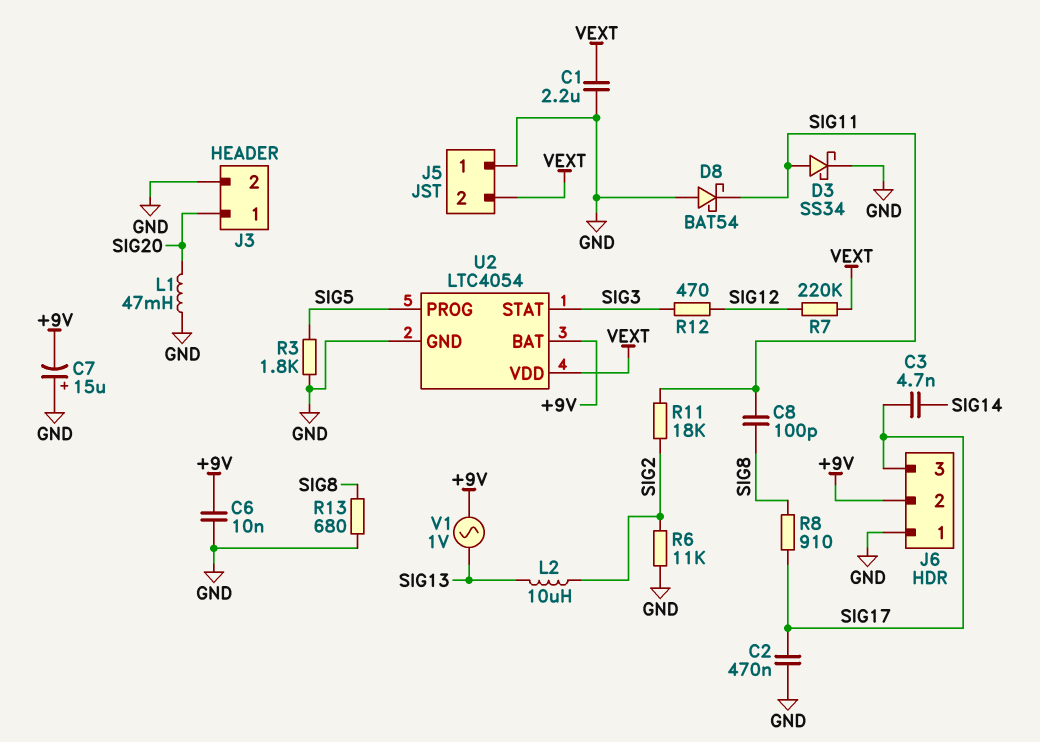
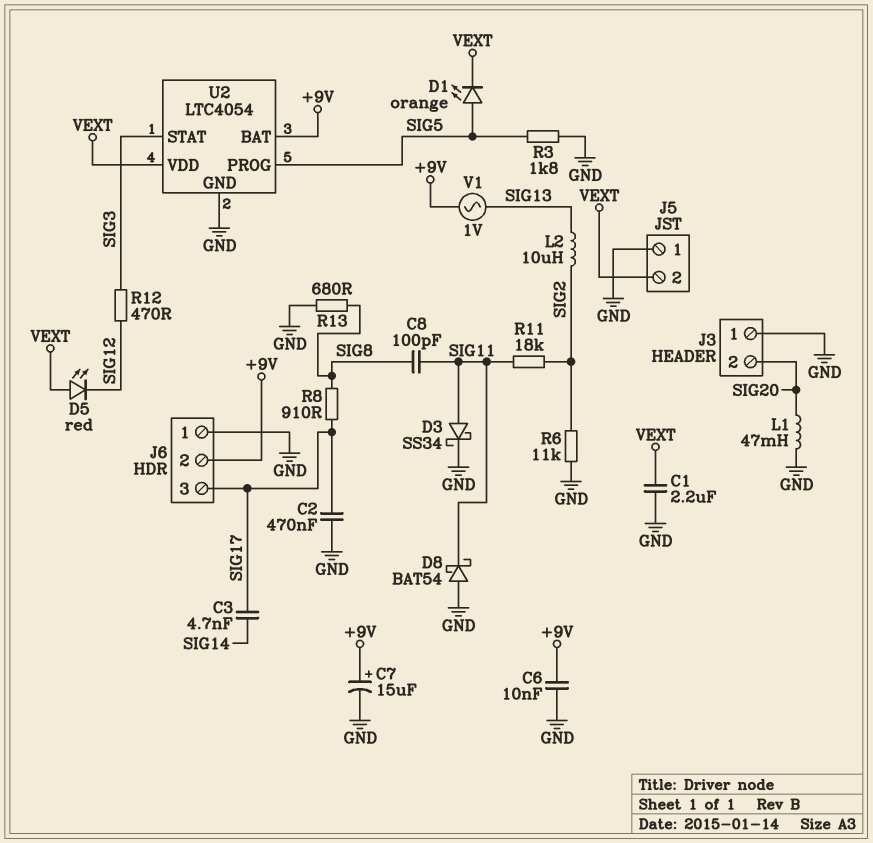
C7: 15uF (plus GND, minus +9V) -> 15uF (plus +9V, minus GND)
D1: none -> LED orange (A SIG5, K VEXT)
D5: none -> LED red (A VEXT, K SIG12)
J3 pin 1: SIG20 -> GND
J3 pin 2: GND -> SIG20
R7: 220k (SIG12, VEXT) -> none

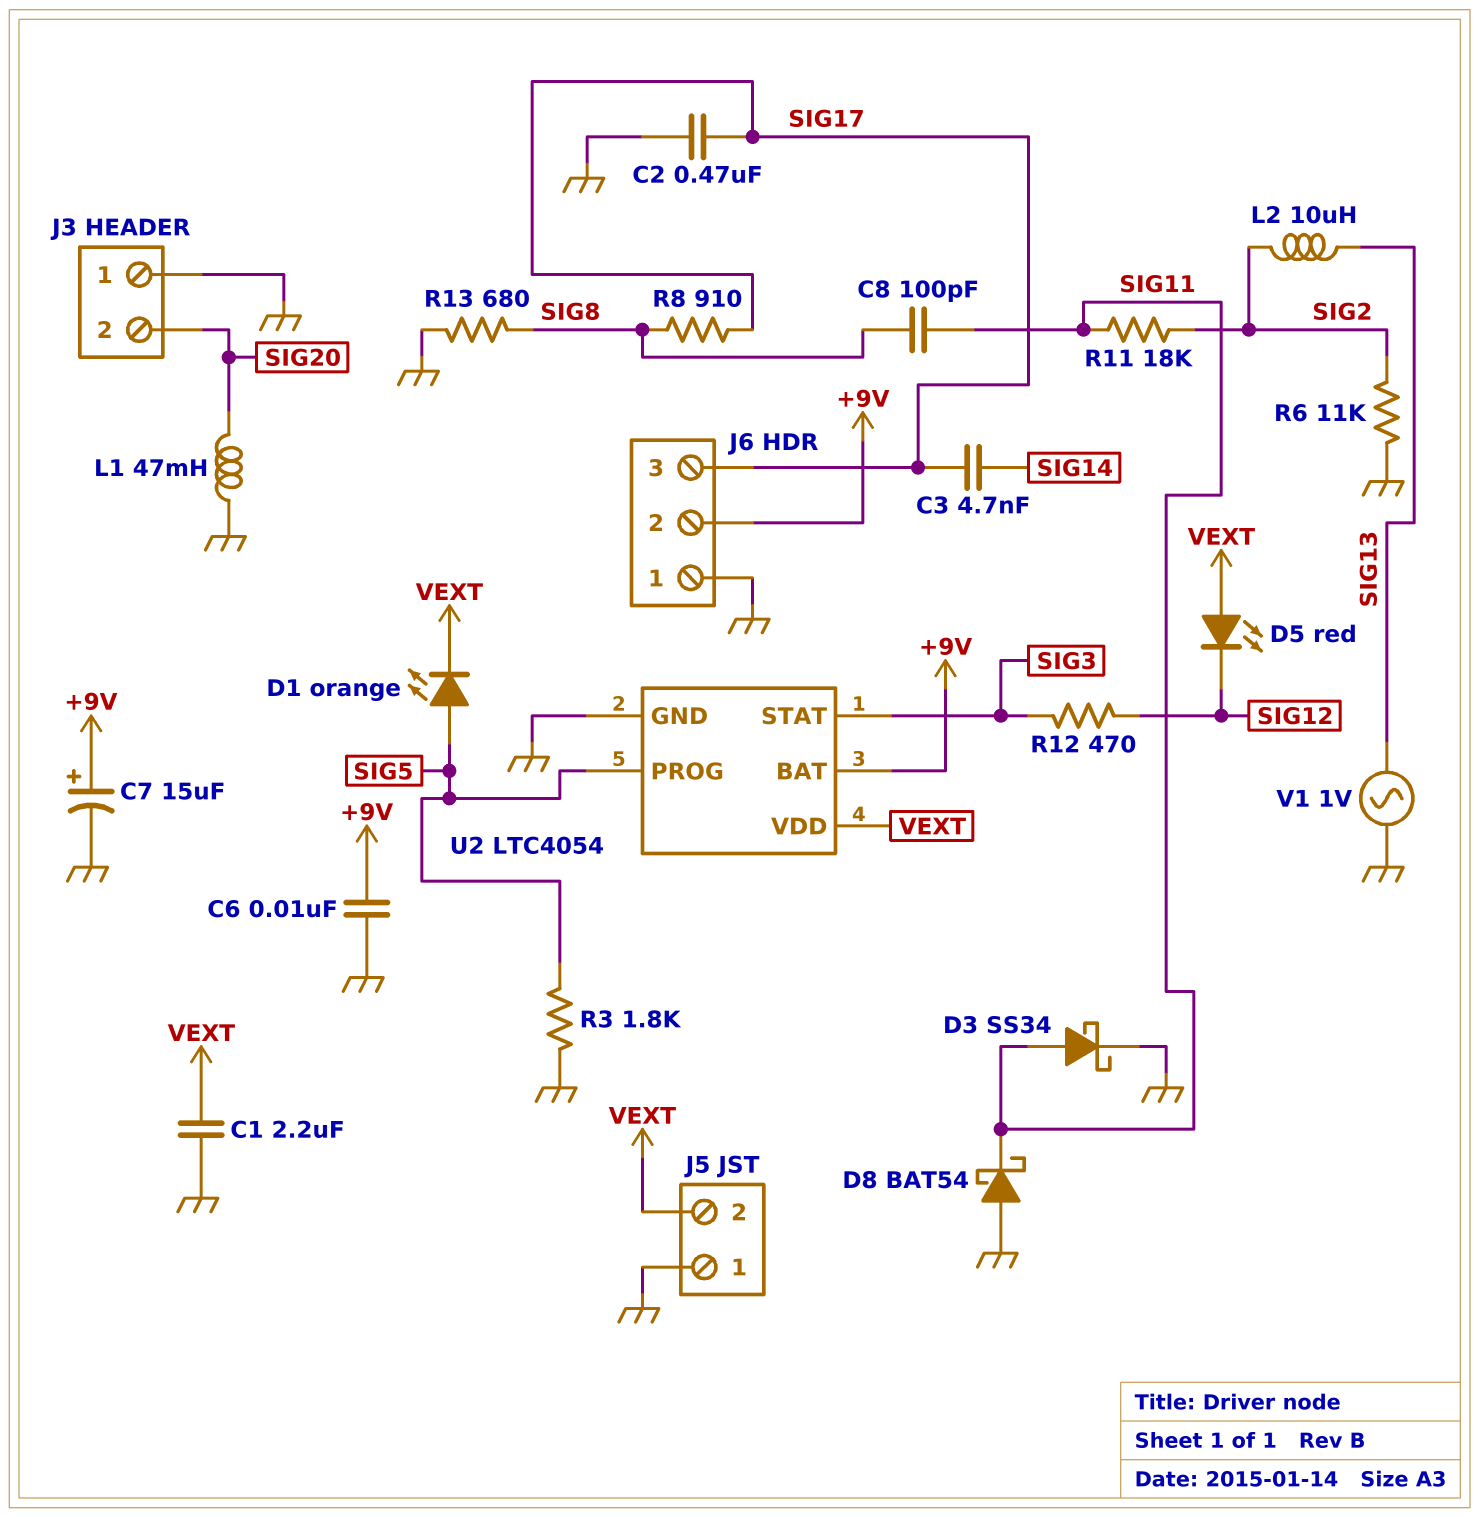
V1: AC 1V (+9V, SIG13) -> AC 1V (GND, SIG13)

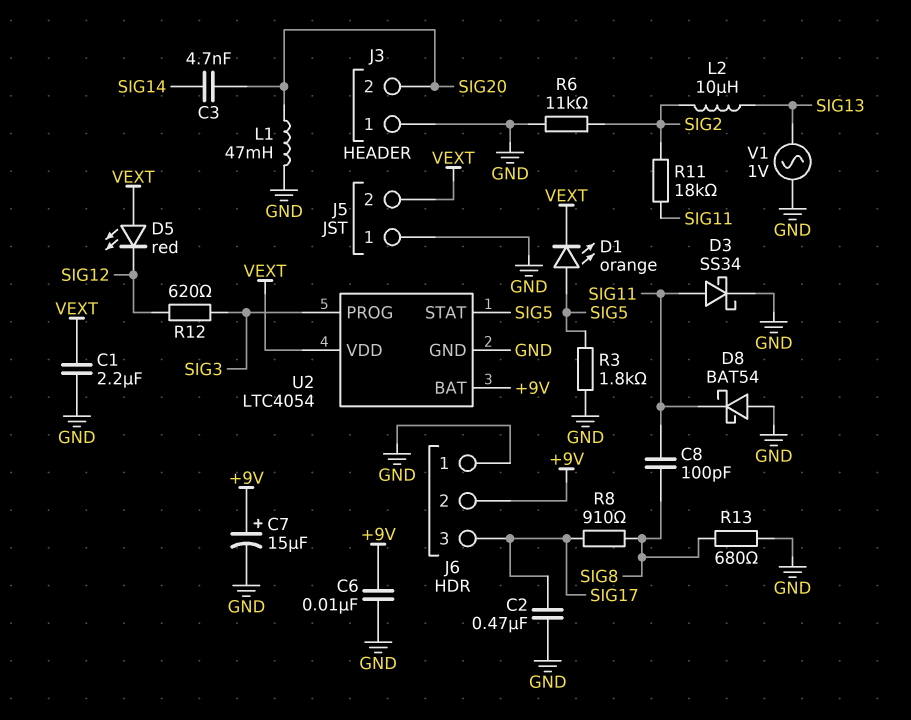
C3: 4.7nF (SIG14, SIG17) -> 4.7nF (SIG14, SIG20)
R12: 470 (SIG3, SIG12) -> 620 (SIG3, SIG12)
U2 pin PROG: SIG5 -> SIG3
U2 pin STAT: SIG3 -> SIG5

